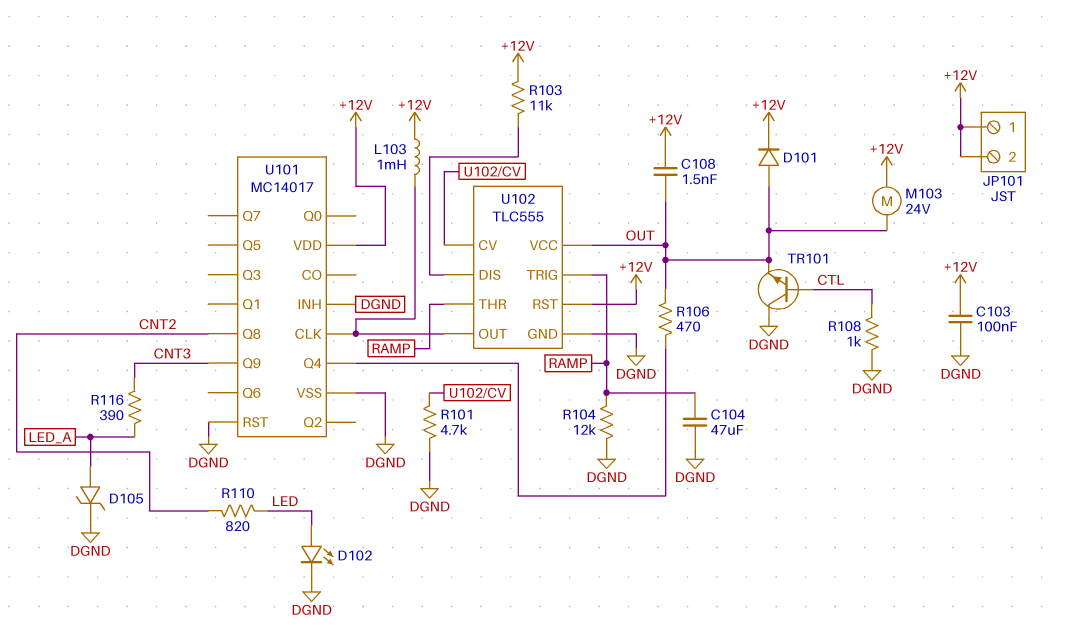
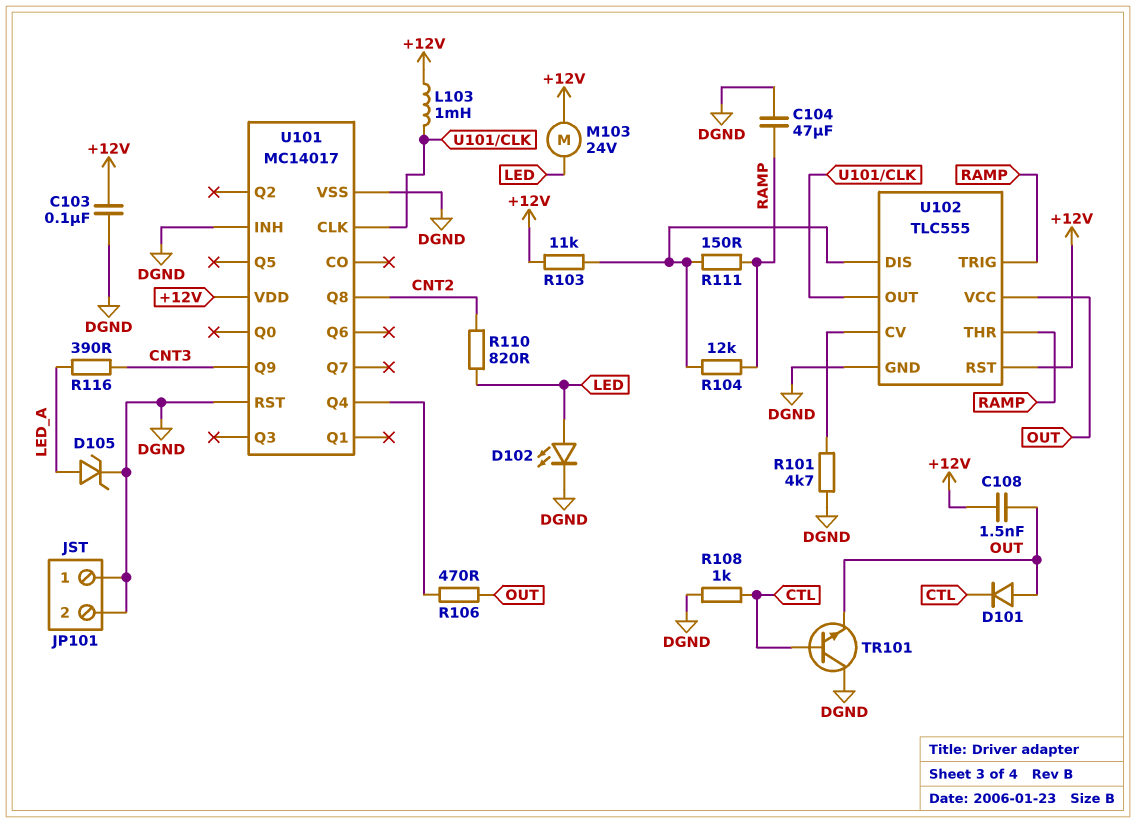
D101: diode (A OUT, K +12V) -> diode (A OUT, K CTL)
JP101 pin 1: +12V -> DGND
JP101 pin 2: +12V -> DGND
M103: motor 24V (+12V, OUT) -> motor 24V (+12V, LED)
R104: 12k (DGND, RAMP) -> 12k (RAMP, U102/DIS)
R111: none -> 150 (RAMP, U102/DIS)

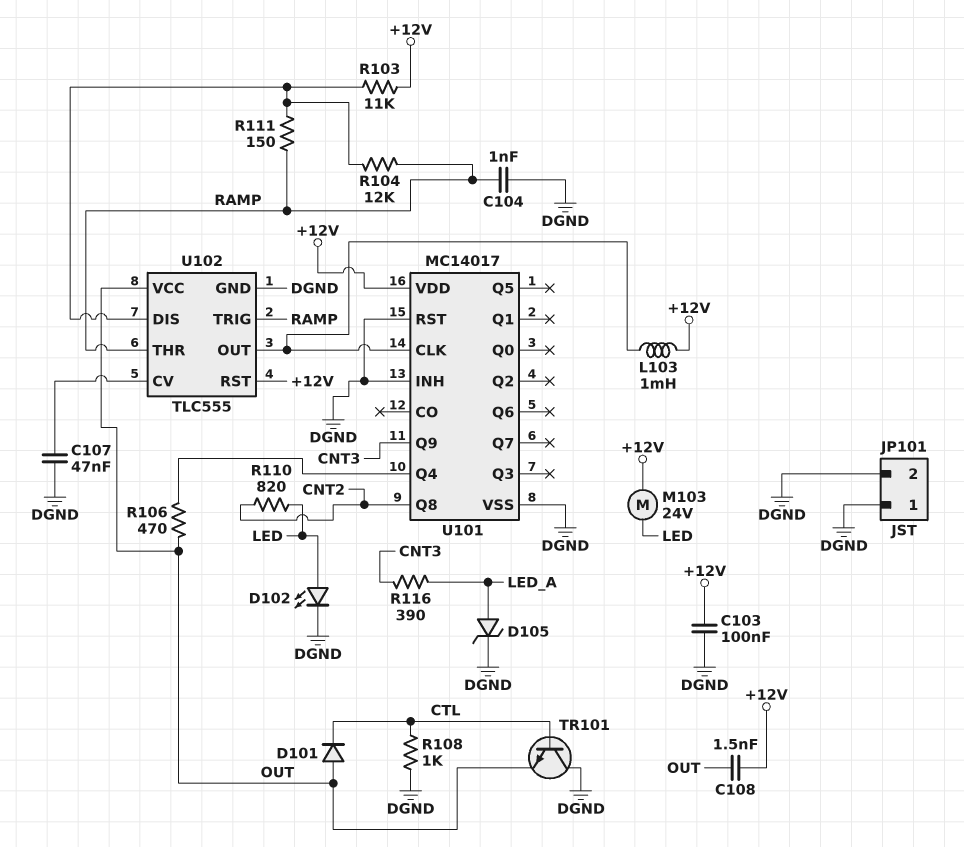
C104: 47uF (DGND, RAMP) -> 1nF (DGND, RAMP)
C107: none -> 47nF (DGND, U102/CV)
R101: 4.7k (DGND, U102/CV) -> none

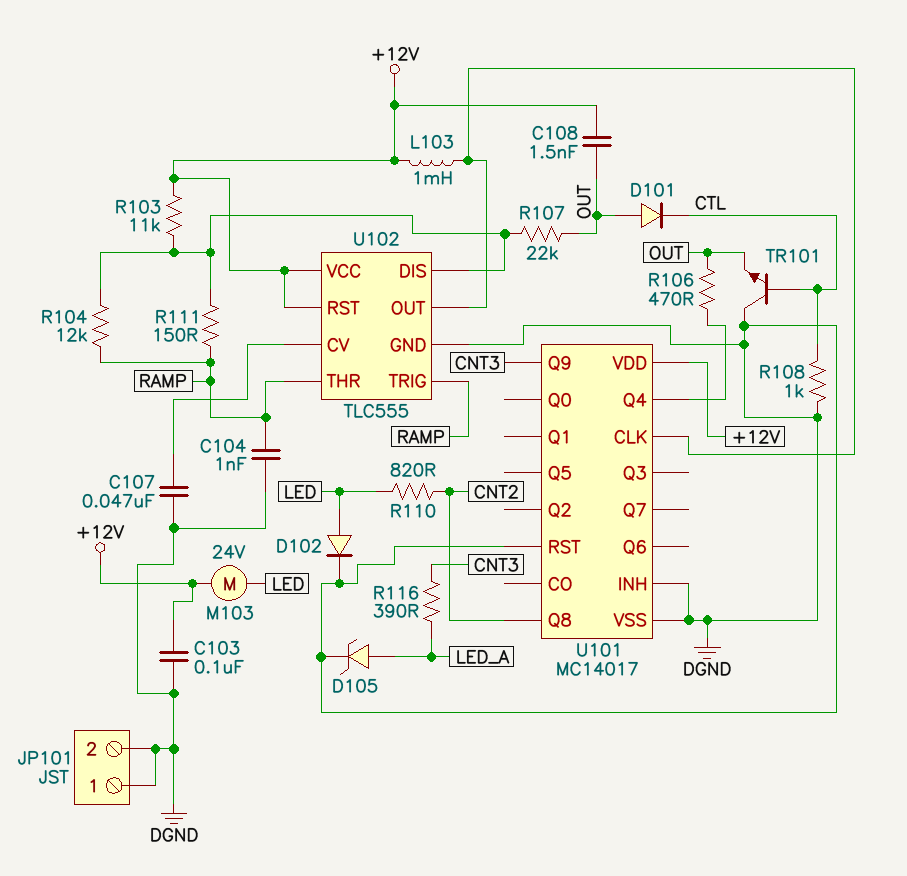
D102: LED (A LED, K DGND) -> diode (A LED, K DGND)
R107: none -> 22k (OUT, U102/DIS)
U102 pin VCC: OUT -> +12V

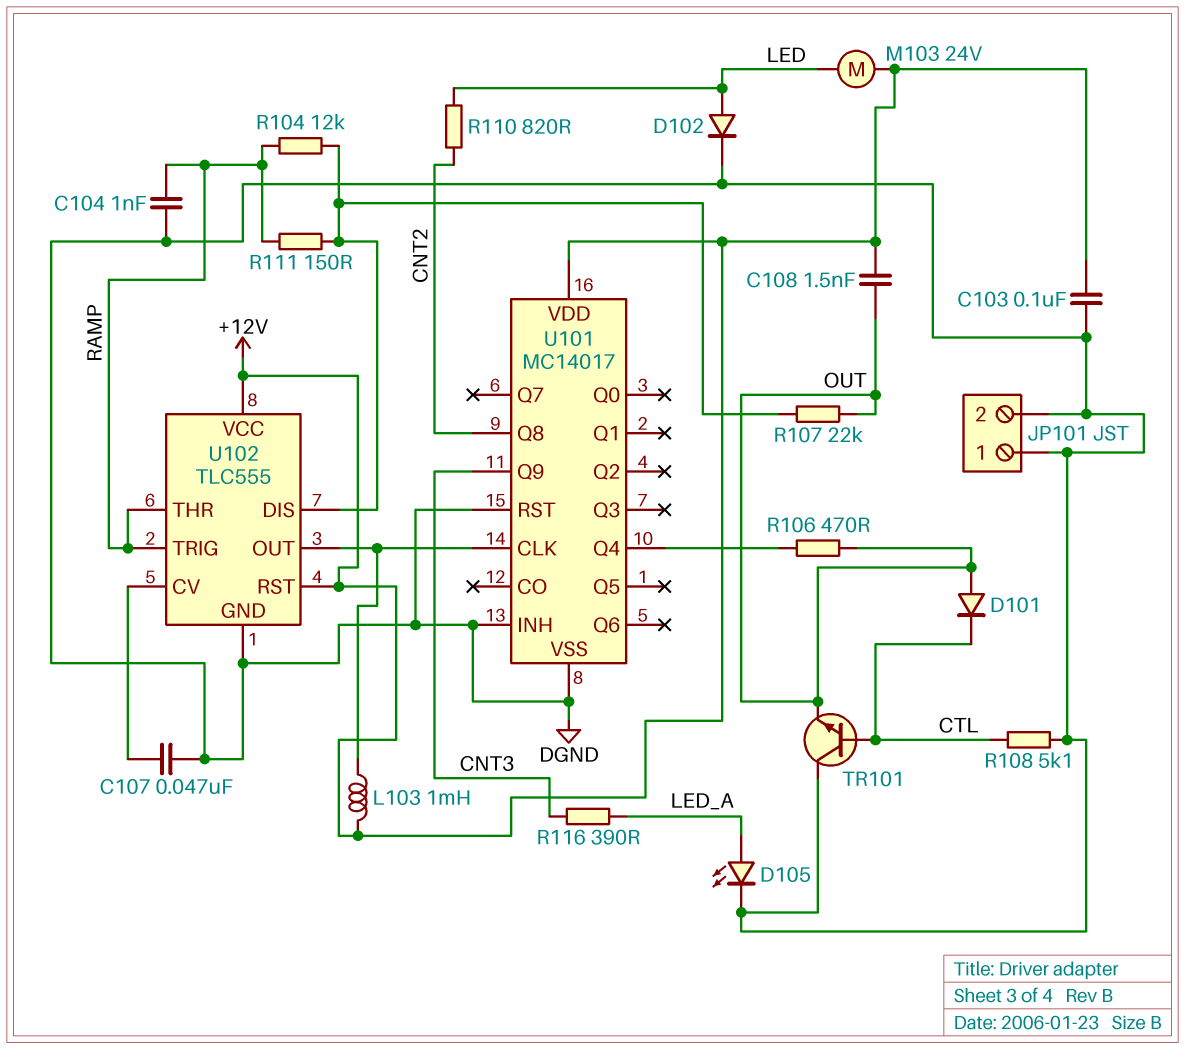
D105: zener (A LED_A, K DGND) -> LED (A LED_A, K DGND)
R103: 11k (+12V, U102/DIS) -> none
R108: 1k (CTL, DGND) -> 5.1k (CTL, DGND)

